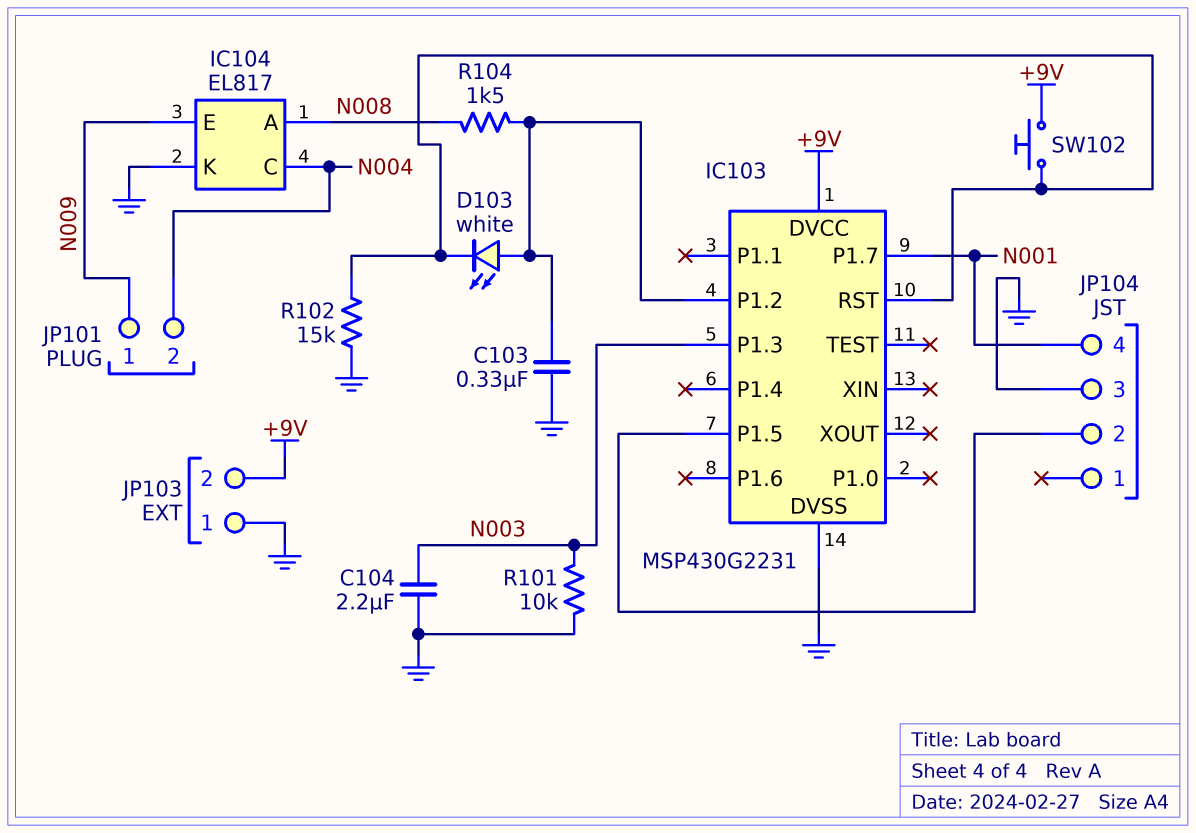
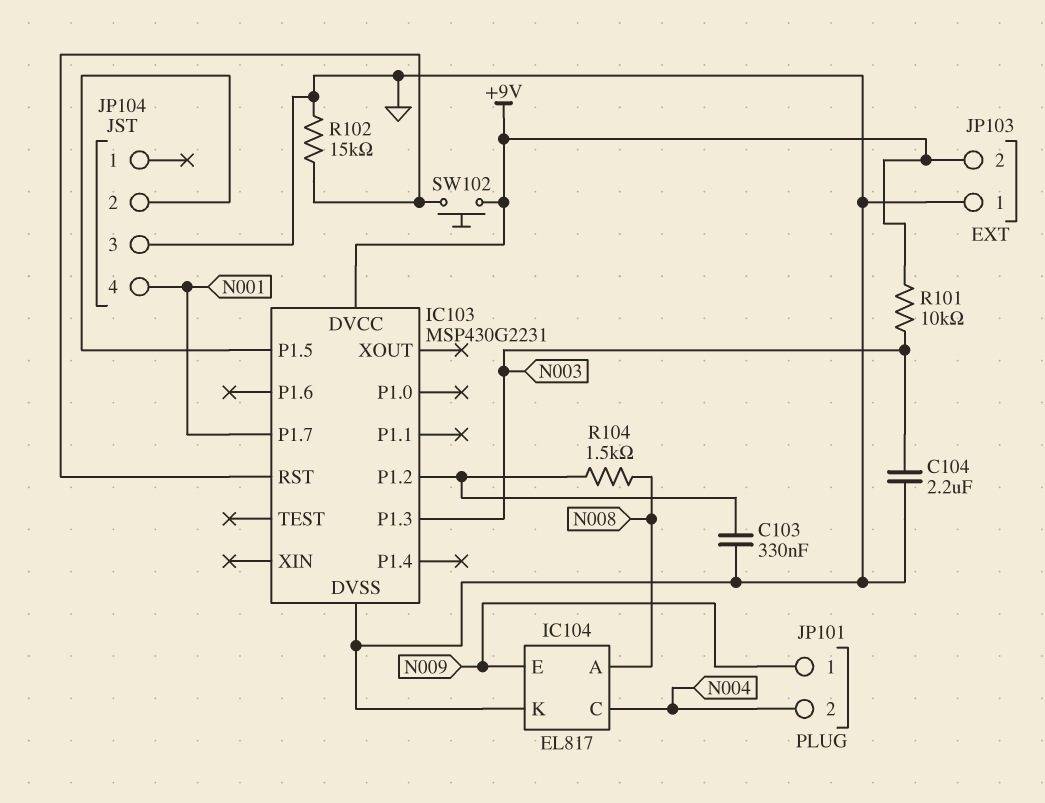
D103: LED white (A IC103/P1.2, K IC103/RST) -> none
R101: 10k (GND, N003) -> 10k (+9V, N003)

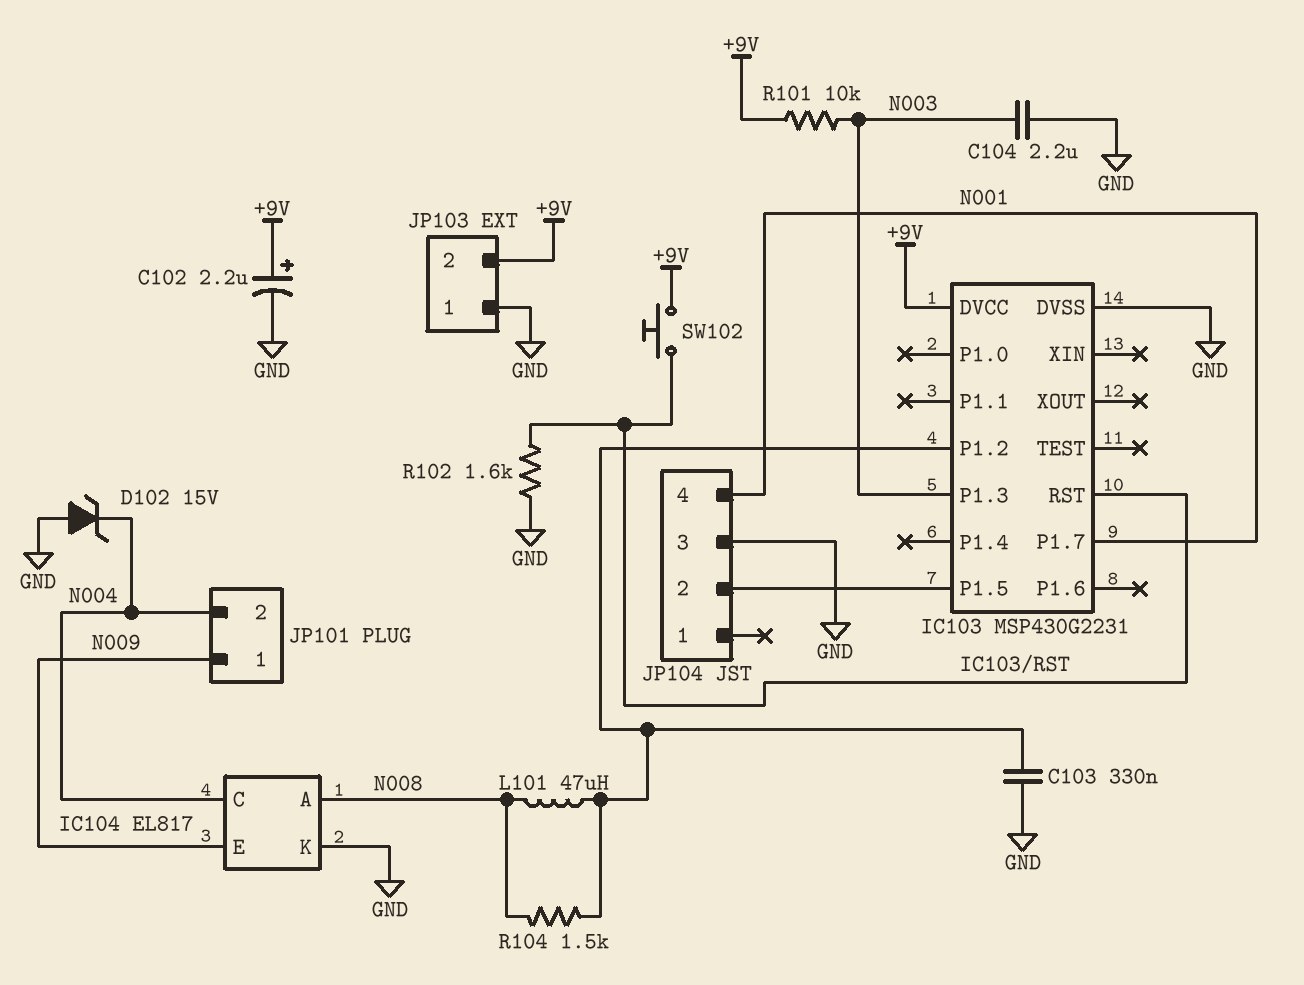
C102: none -> 2.2uF (plus +9V, minus GND)
D102: none -> zener 15V (A GND, K N004)
L101: none -> 47uH (IC103/P1.2, N008)
R102: 15k (GND, IC103/RST) -> 1.6k (GND, IC103/RST)

